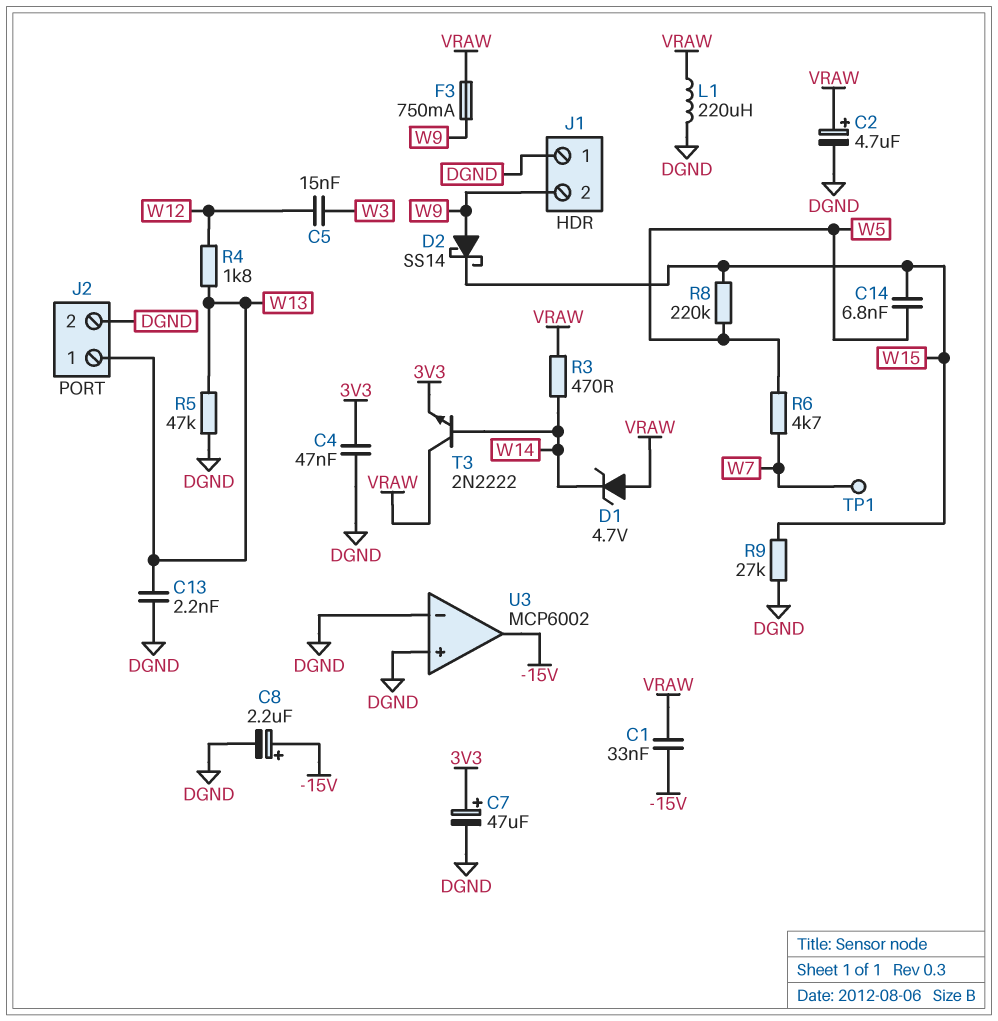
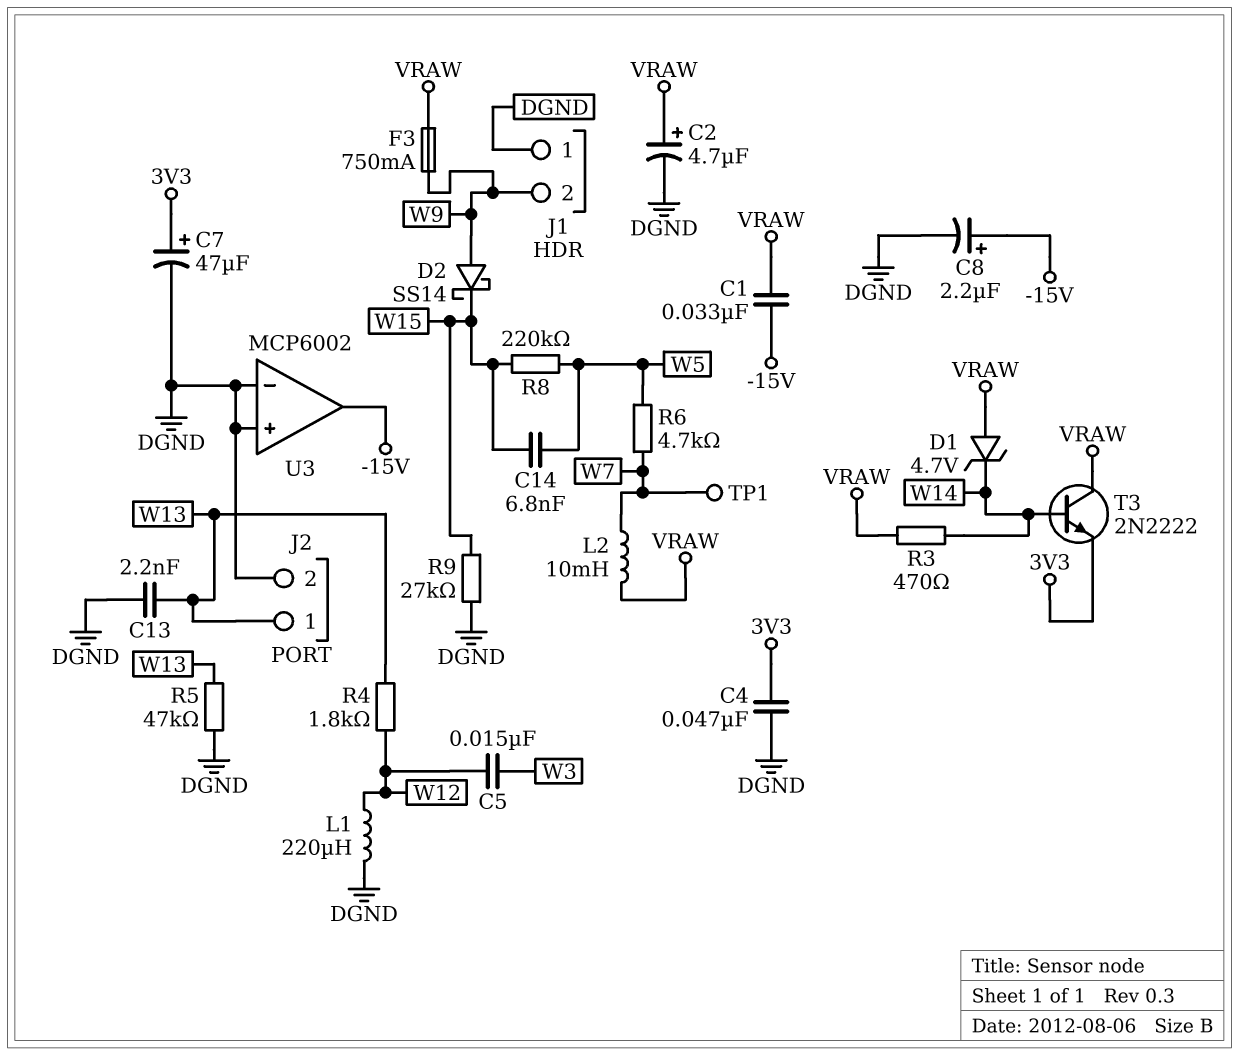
L1: 220uH (DGND, VRAW) -> 220uH (DGND, W12)
L2: none -> 10mH (VRAW, W7)

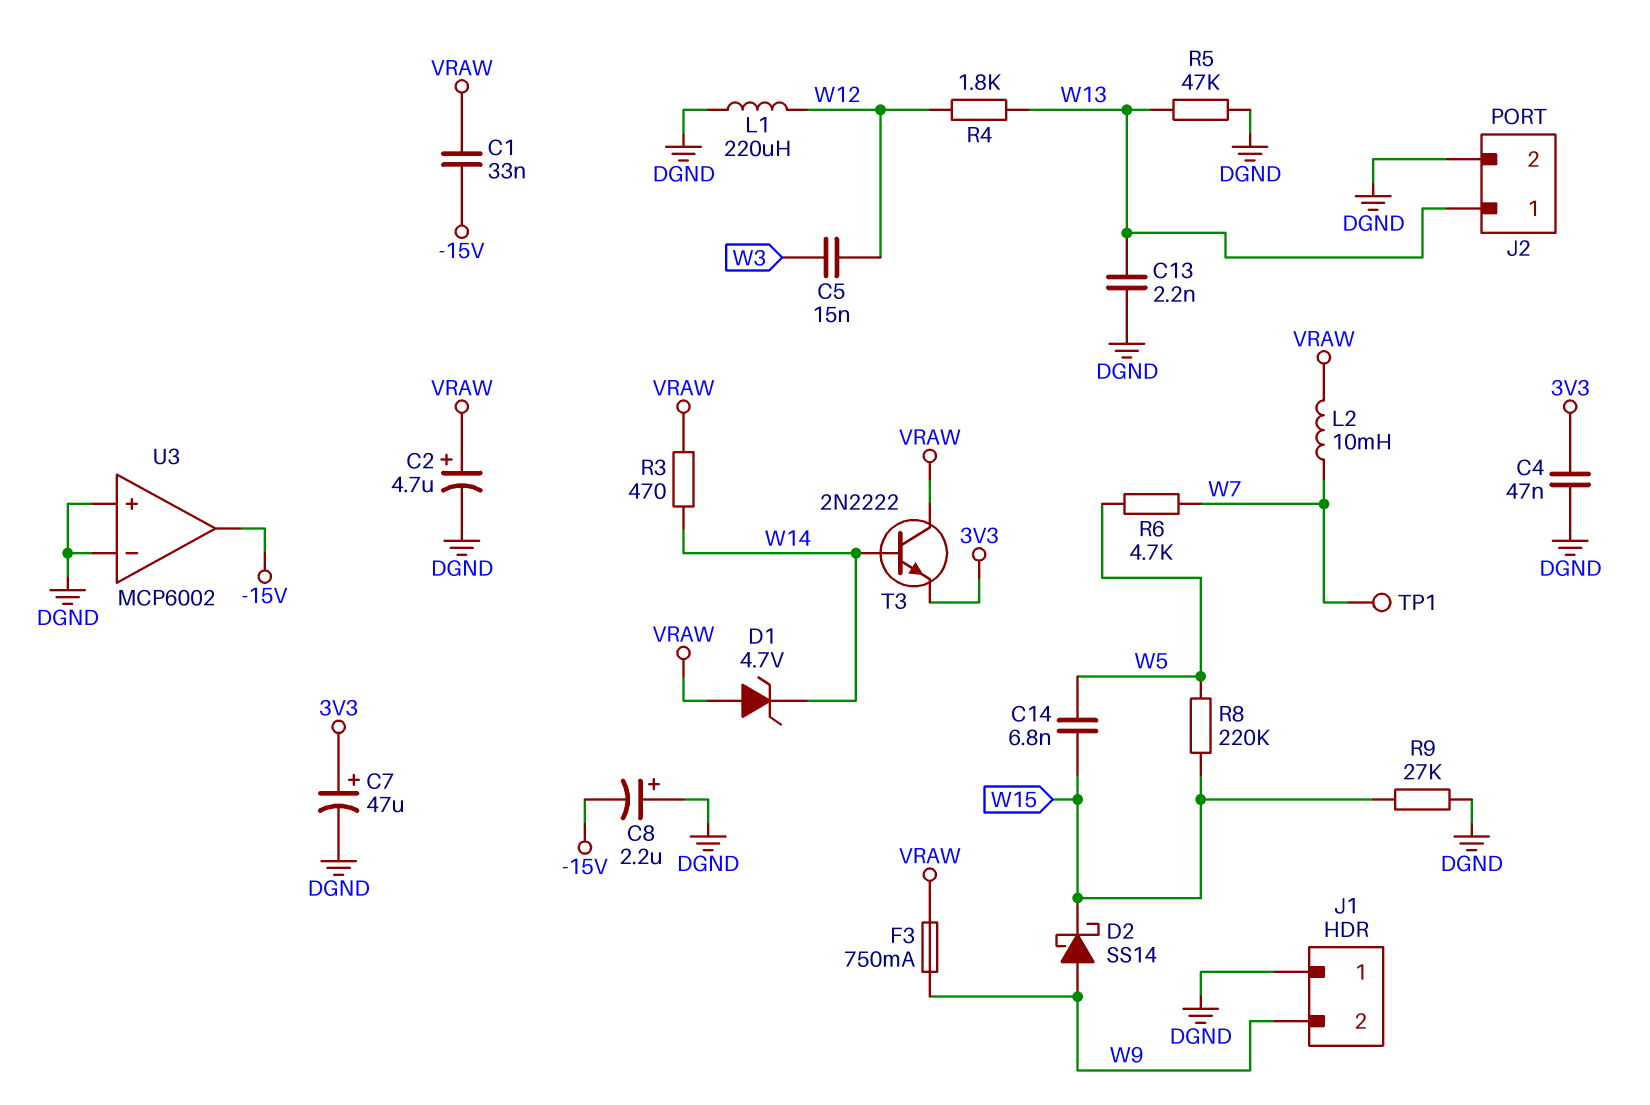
C8: 2.2uF (plus -15V, minus DGND) -> 2.2uF (plus DGND, minus -15V)

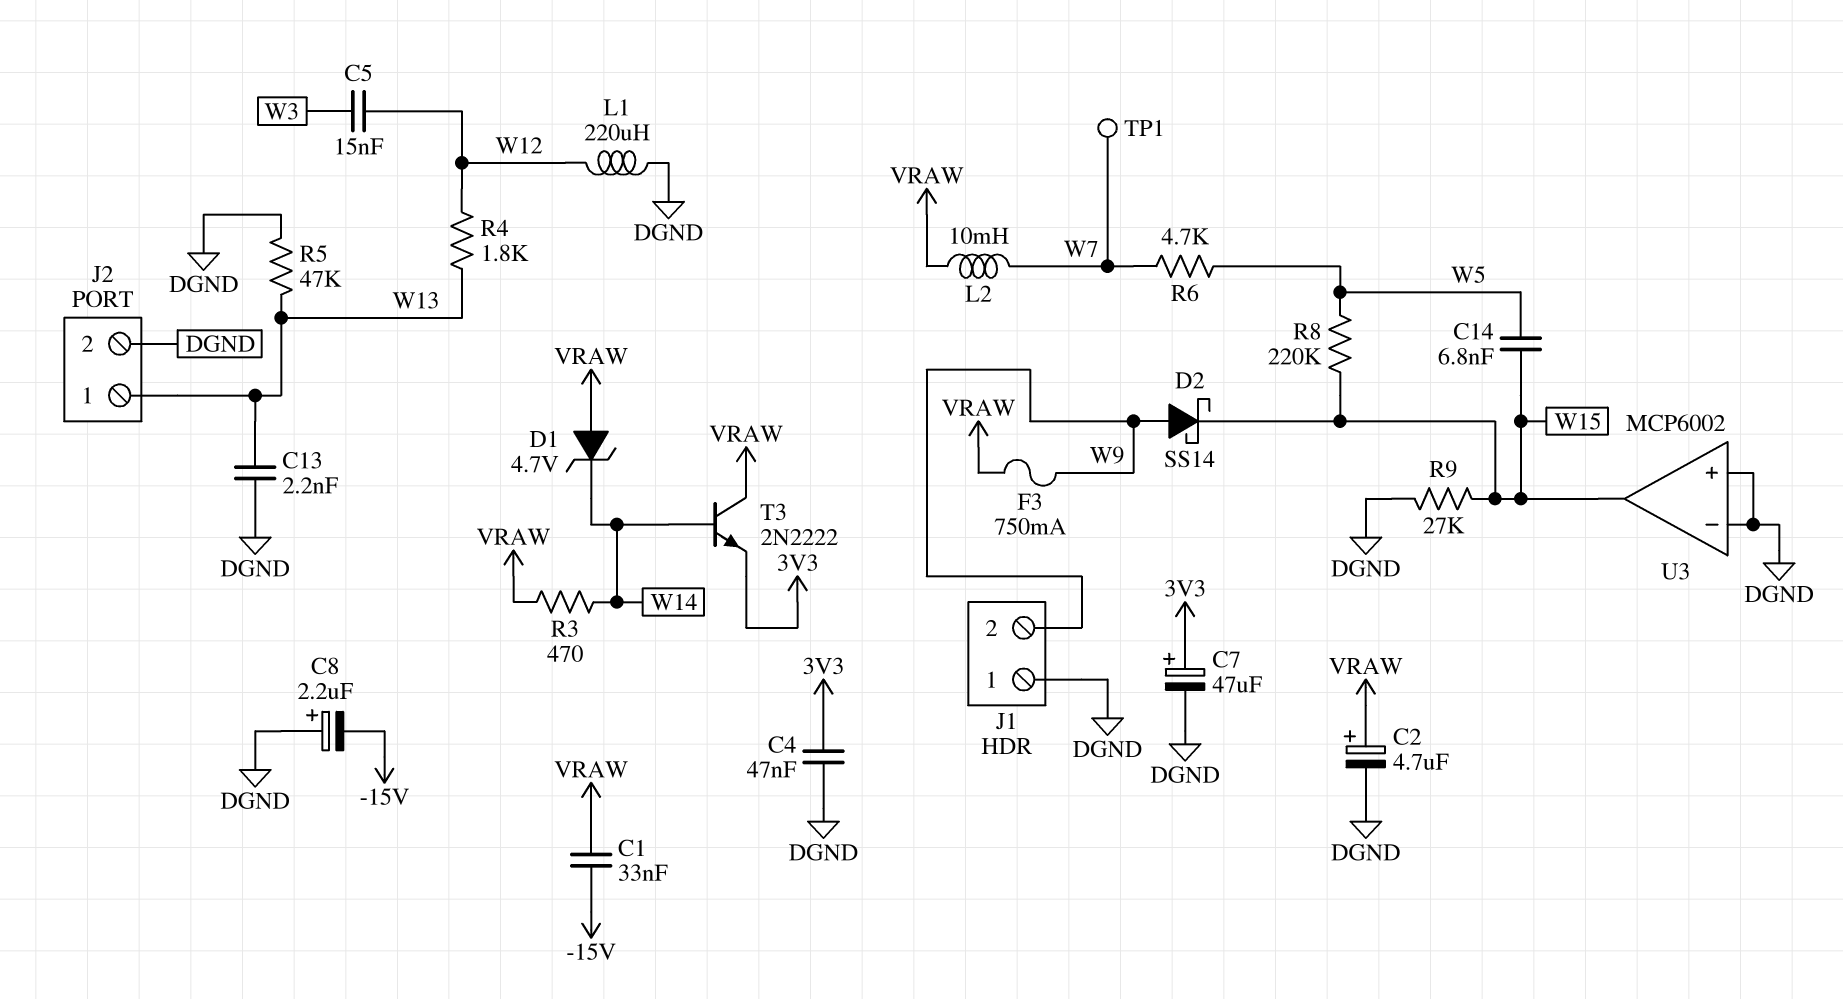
U3 pin out: -15V -> W15

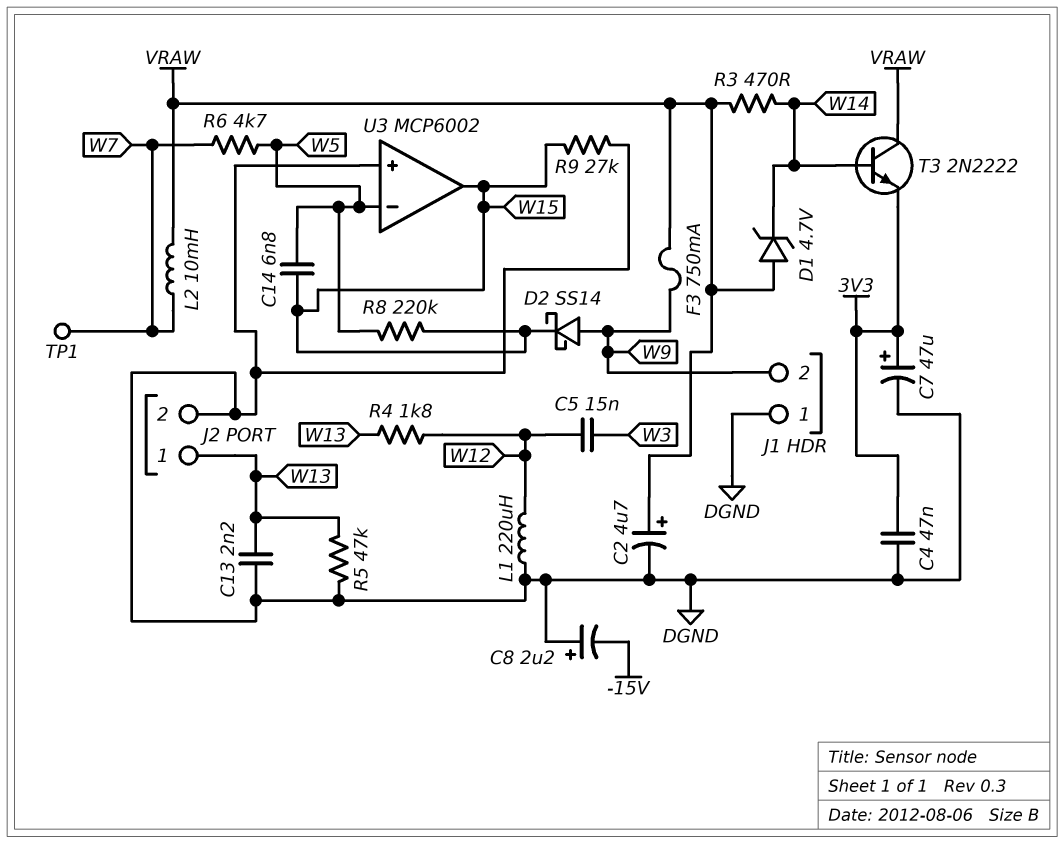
C1: 33nF (-15V, VRAW) -> none
U3 pin in-: DGND -> W5

